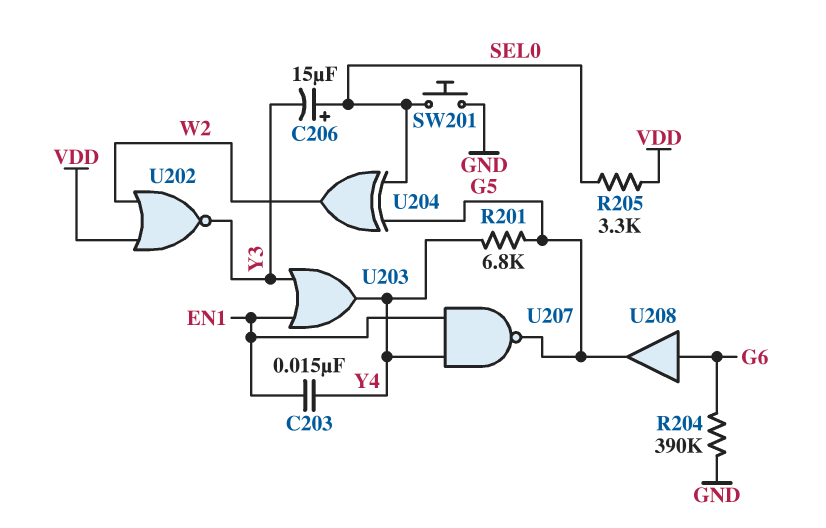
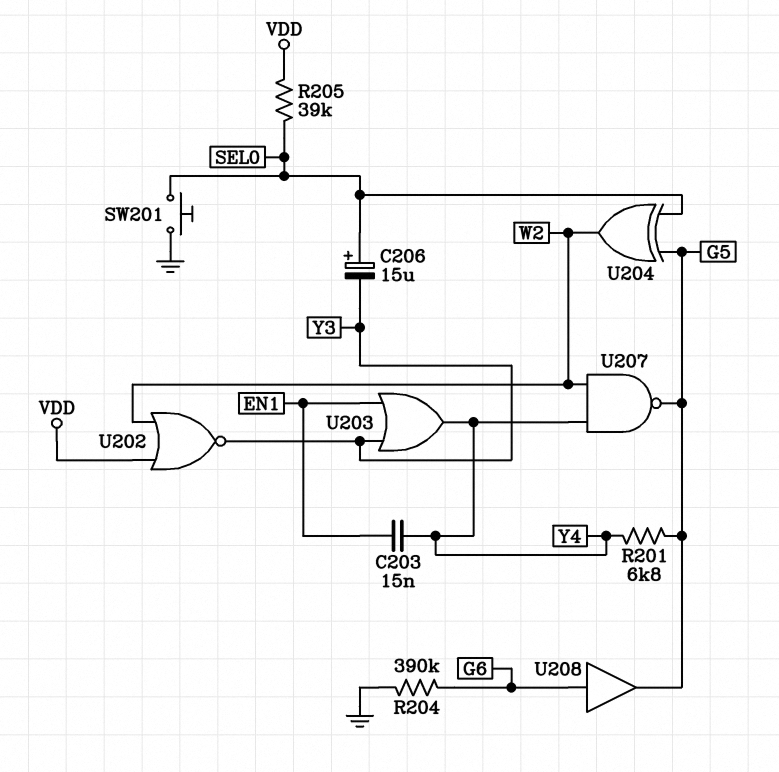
R205: 3.3k (SEL0, VDD) -> 39k (SEL0, VDD)
U207: NAND (in EN1, in Y4, out G5) -> NAND (in W2, in Y4, out G5)

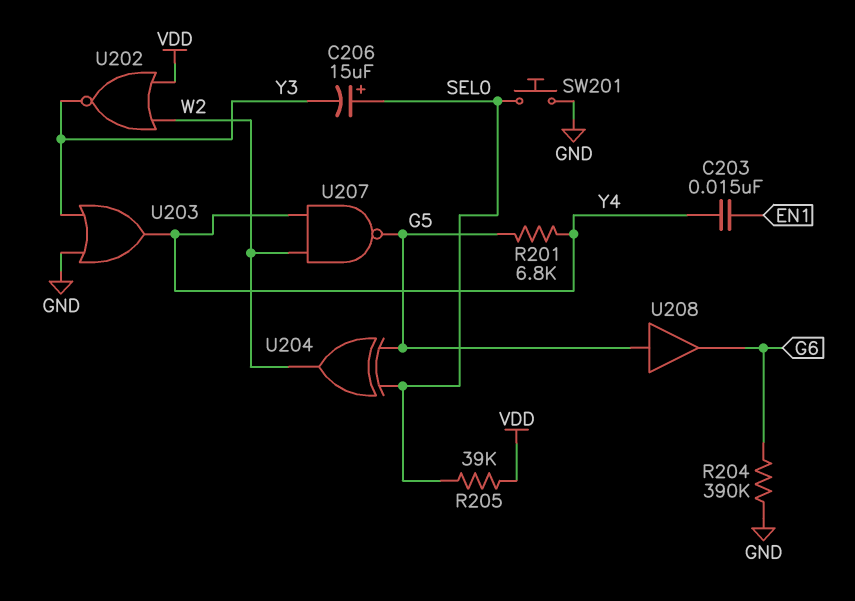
U203: OR (in EN1, in Y3, out Y4) -> OR (in GND, in Y3, out Y4)
U208: buffer (in G6, out G5) -> buffer (in G5, out G6)

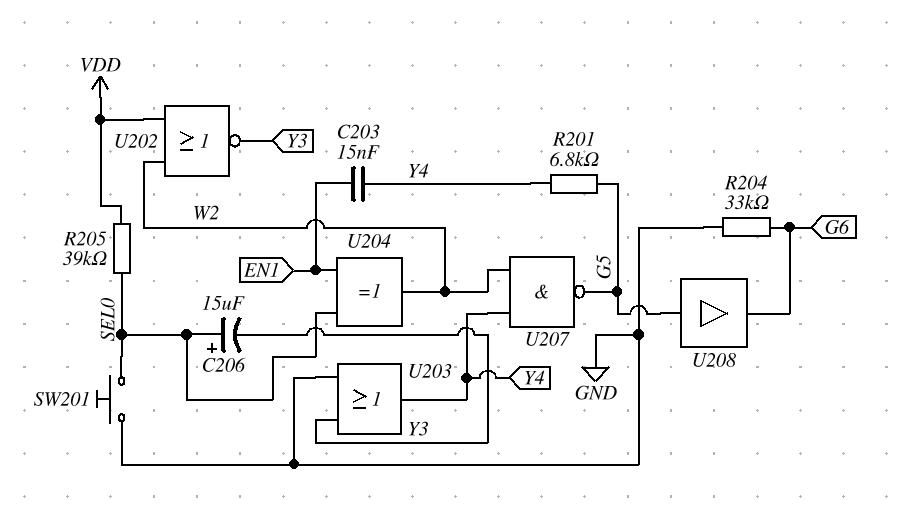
R204: 390k (G6, GND) -> 33k (G6, GND)
U204: XOR (in G5, in SEL0, out W2) -> XOR (in EN1, in SEL0, out W2)

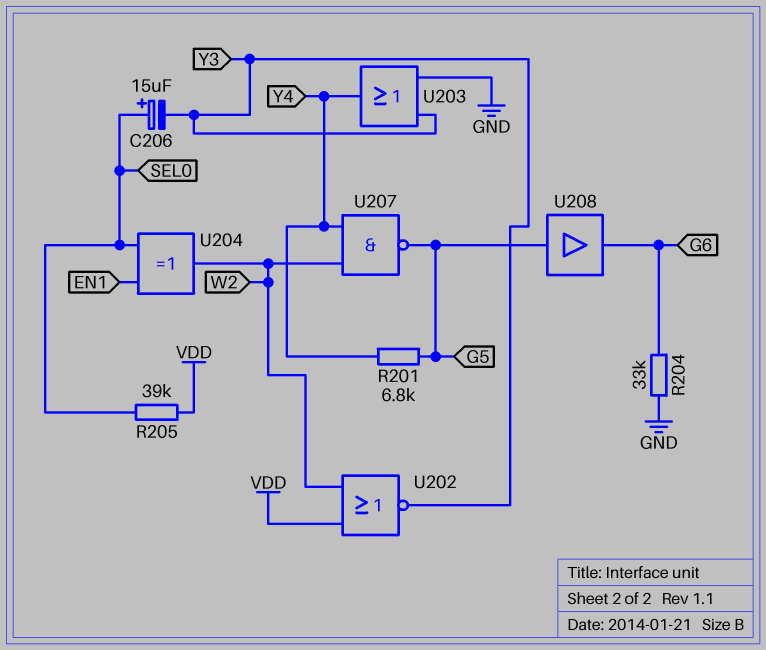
C203: 15nF (EN1, Y4) -> none
SW201: button (GND, SEL0) -> none

